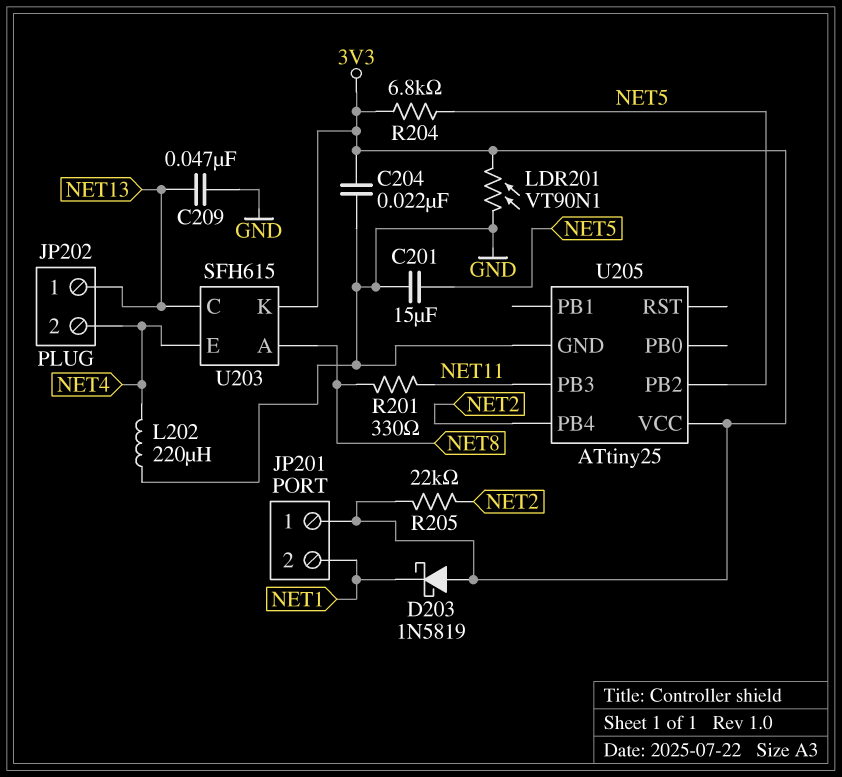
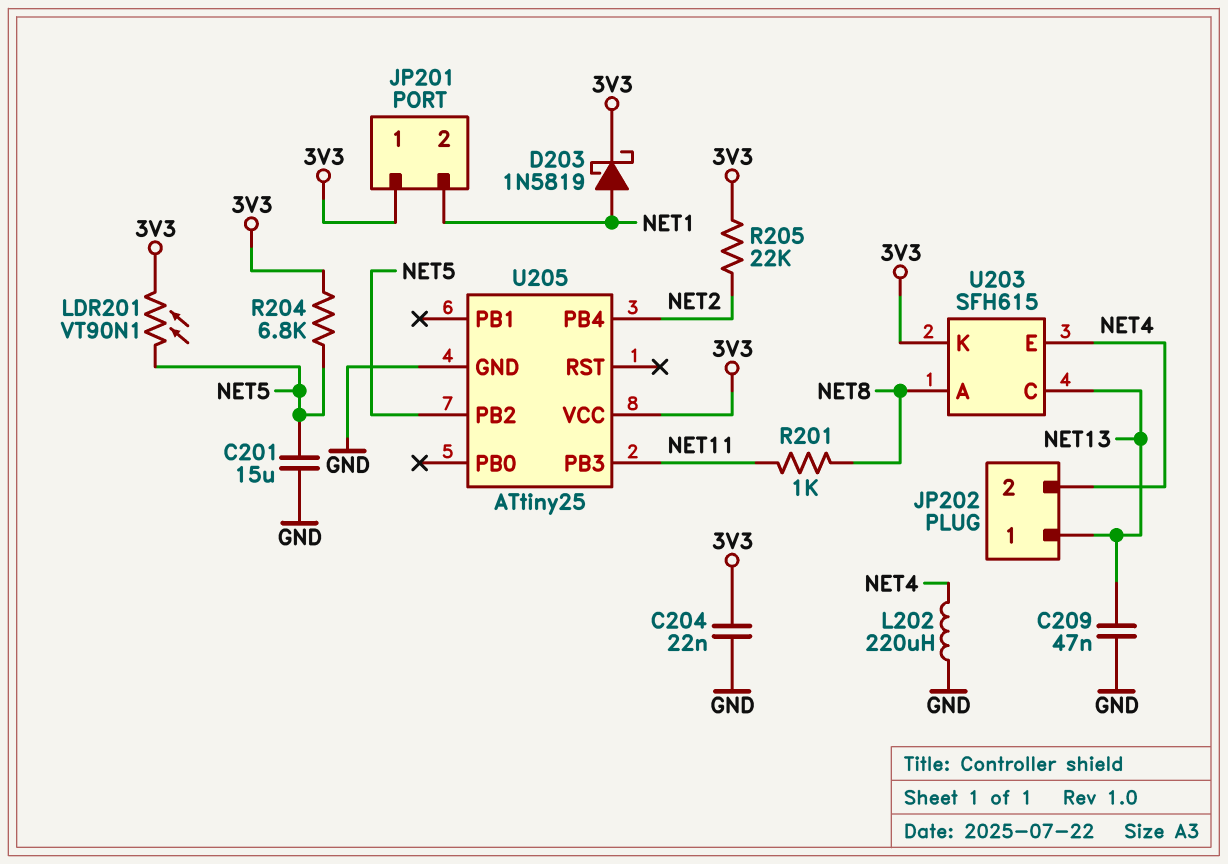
D203: schottky 1N5819 (A 3V3, K NET1) -> schottky 1N5819 (A NET1, K 3V3)
LDR201: VT90N1 (3V3, GND) -> VT90N1 (3V3, NET5)
R201: 330 (NET8, NET11) -> 1k (NET8, NET11)

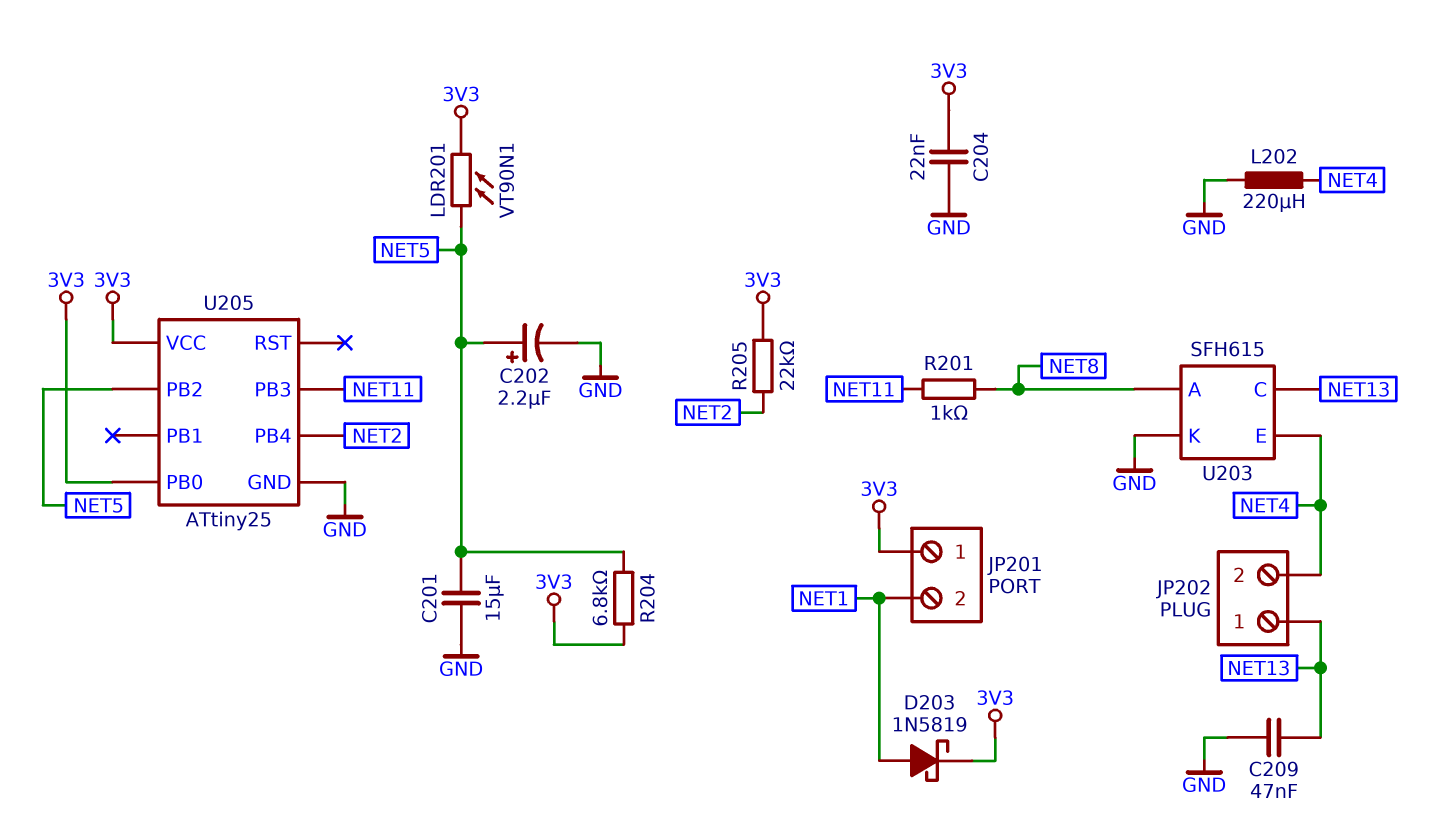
C202: none -> 2.2uF (plus NET5, minus GND)
U203 pin K: 3V3 -> GND
U205 pin PB0: none -> 3V3

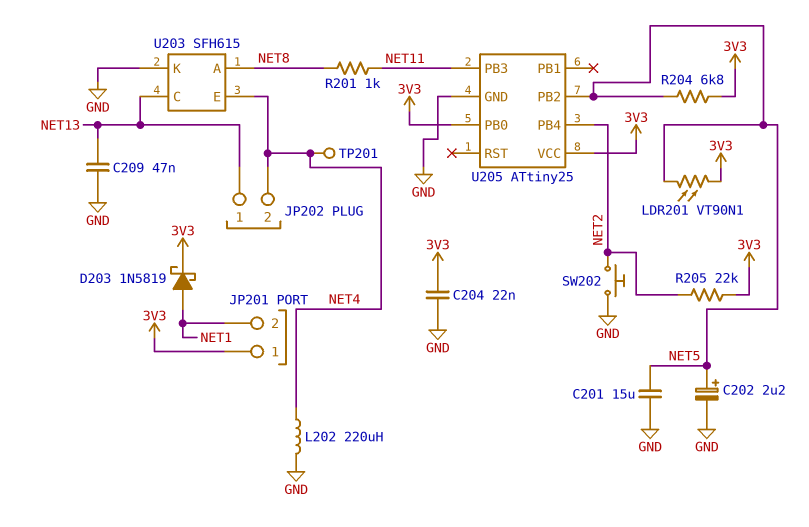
SW202: none -> button (GND, NET2)
TP201: none -> test point (NET4)

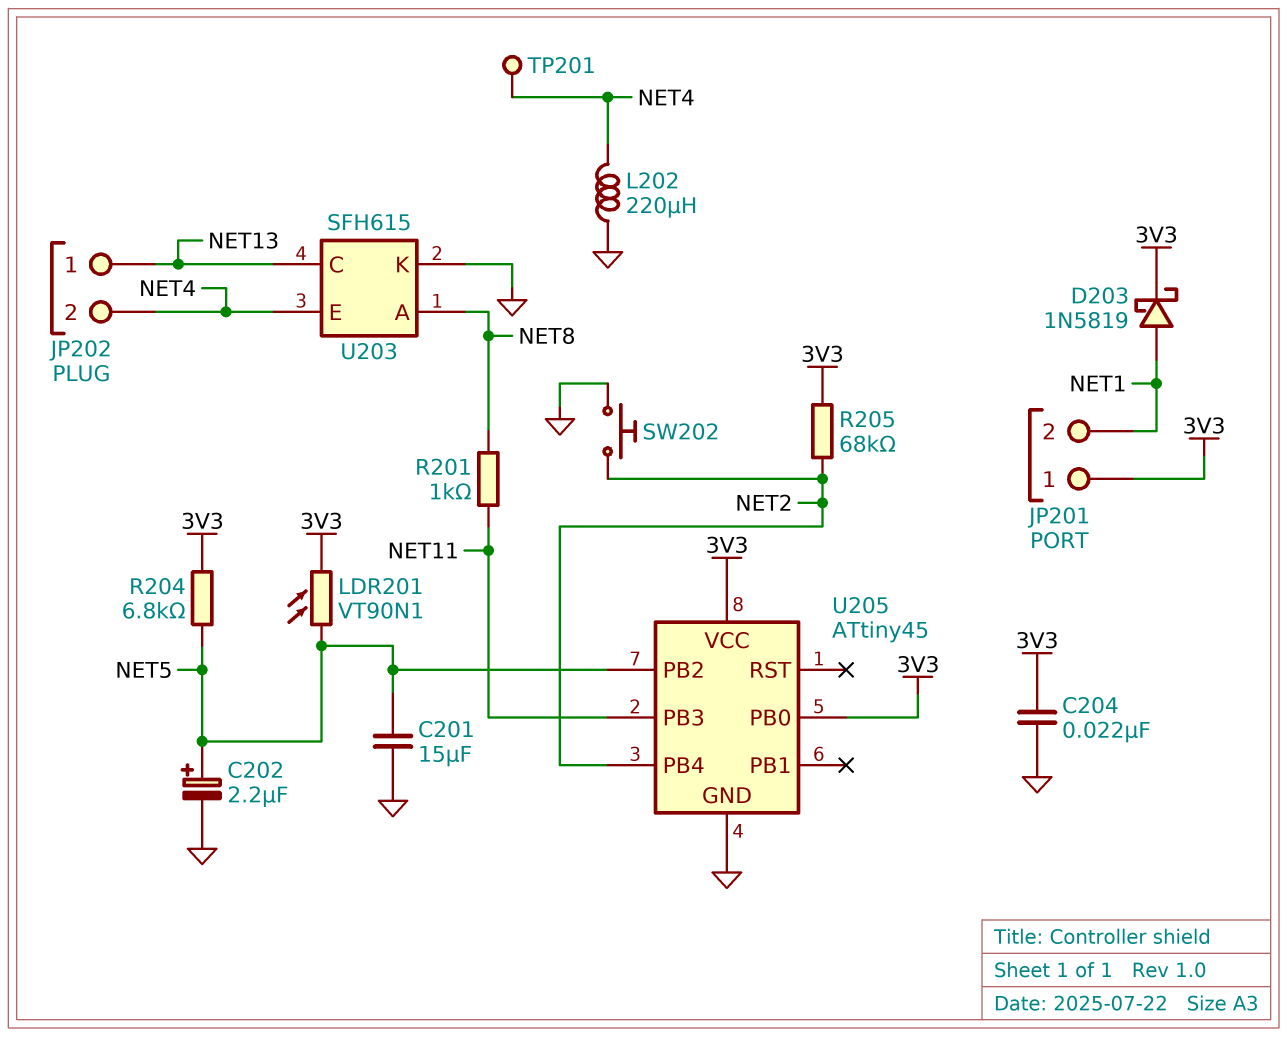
C209: 47nF (GND, NET13) -> none
R205: 22k (3V3, NET2) -> 68k (3V3, NET2)
U205: ATtiny25 -> ATtiny45

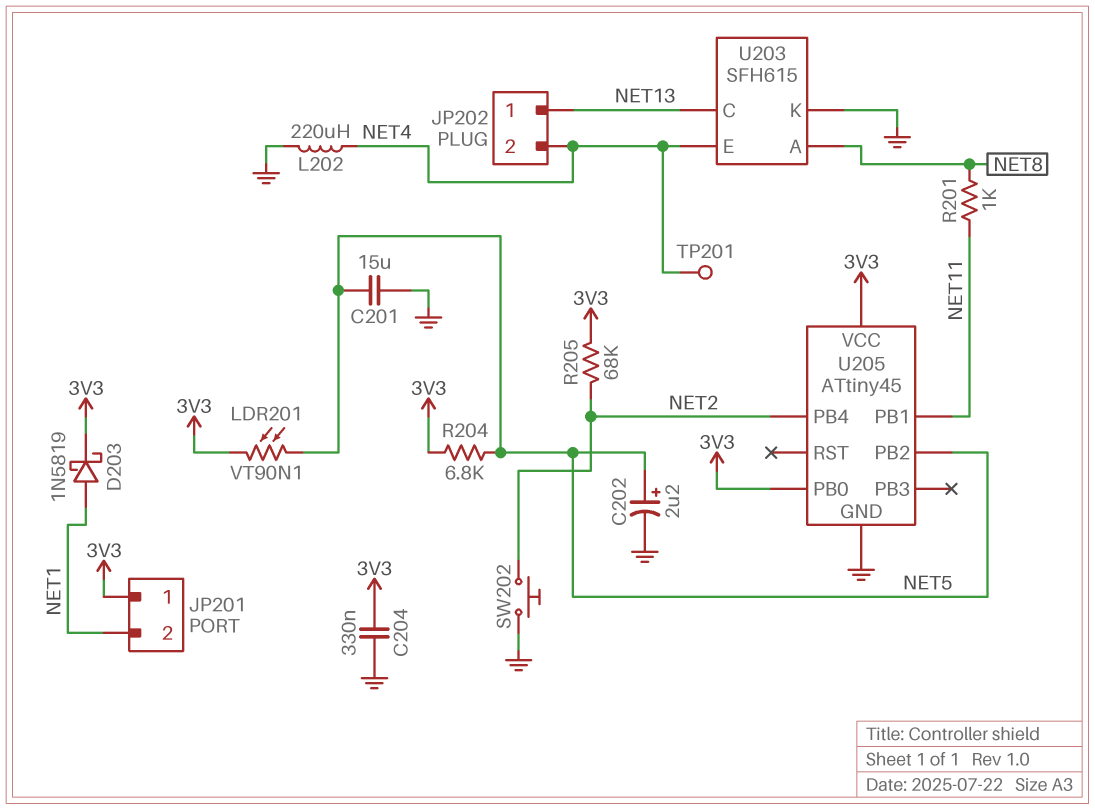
C204: 22nF (3V3, GND) -> 330nF (3V3, GND)
U205 pin PB1: none -> NET11
U205 pin PB3: NET11 -> none

